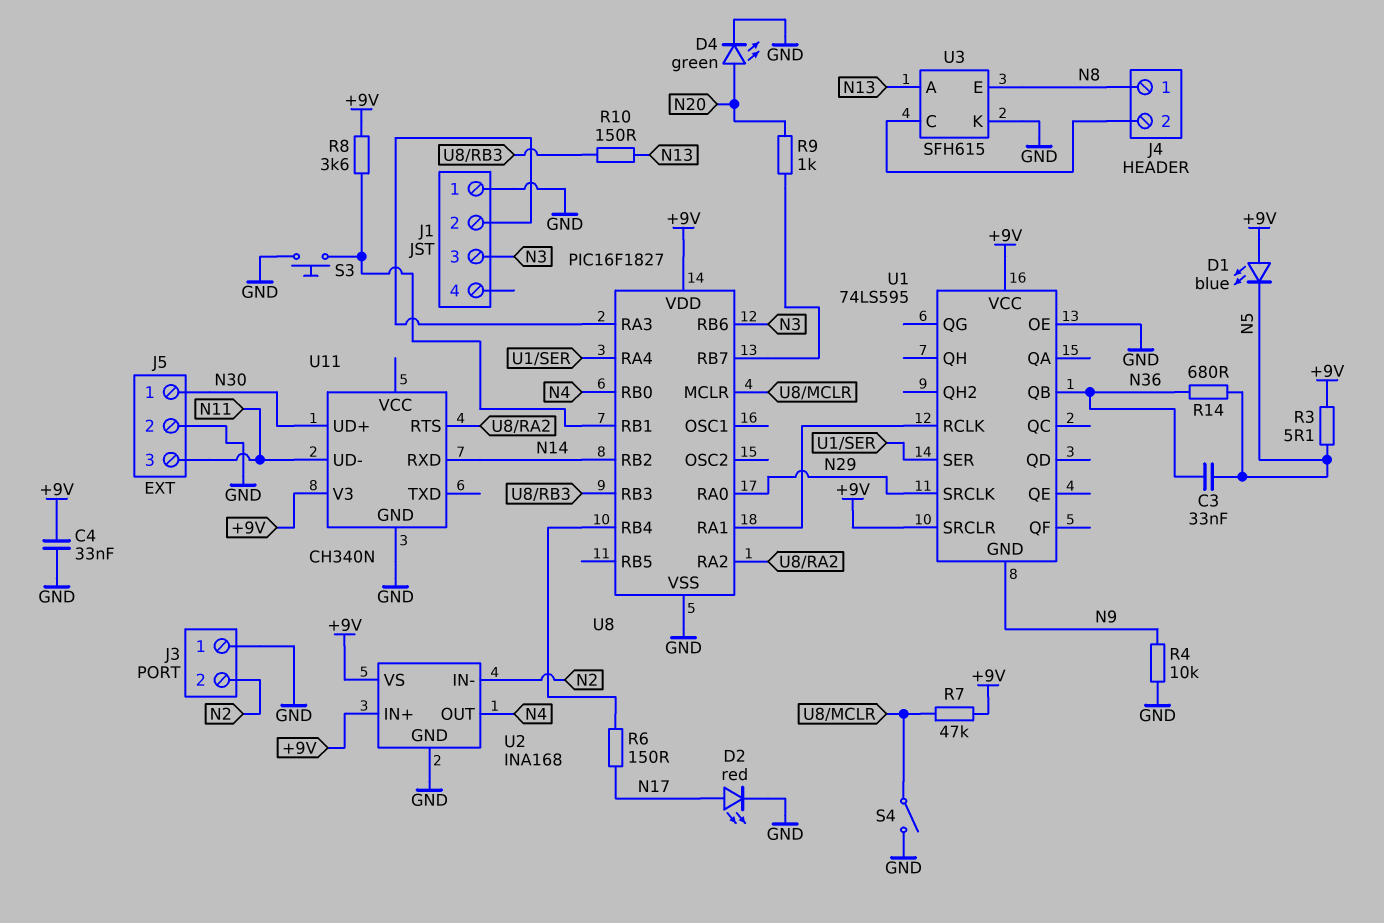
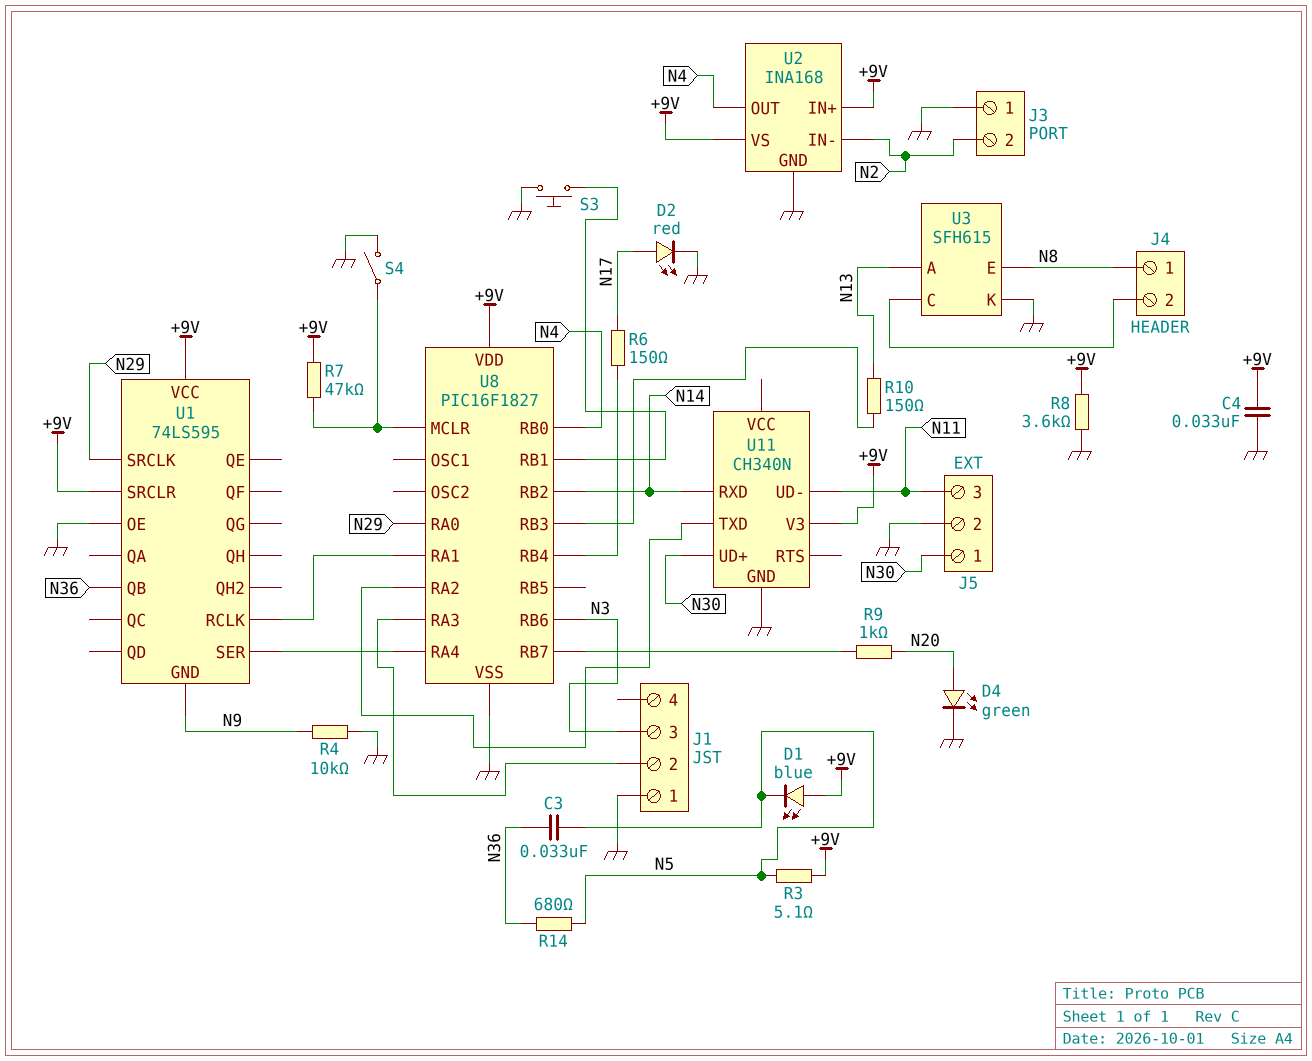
R8: 3.6k (+9V, U8/RB1) -> 3.6k (+9V, GND)
U11 pin RTS: U8/RA2 -> none
U11 pin TXD: none -> U8/RA2

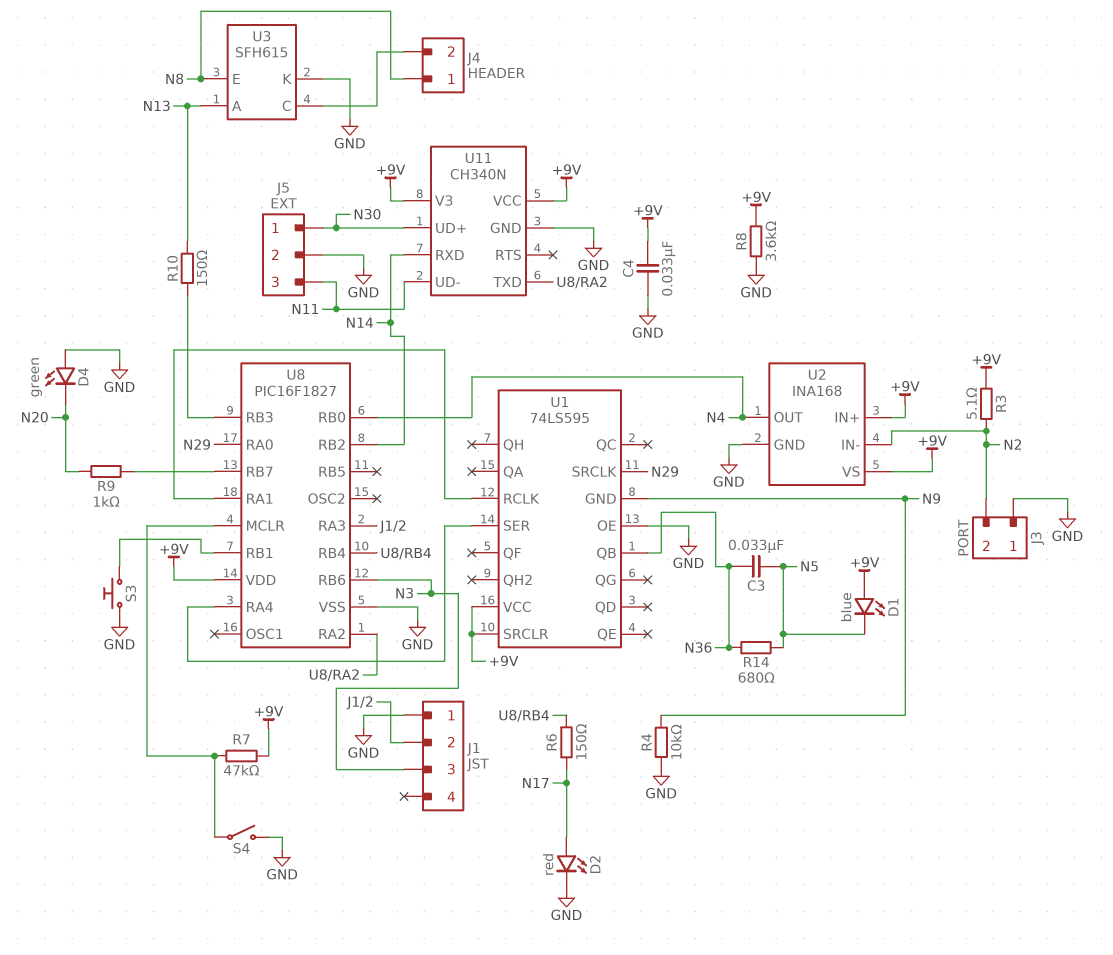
D4: LED green (A N20, K GND) -> LED green (A GND, K N20)
R3: 5.1 (+9V, N5) -> 5.1 (+9V, N2)
U11 pin VCC: none -> +9V

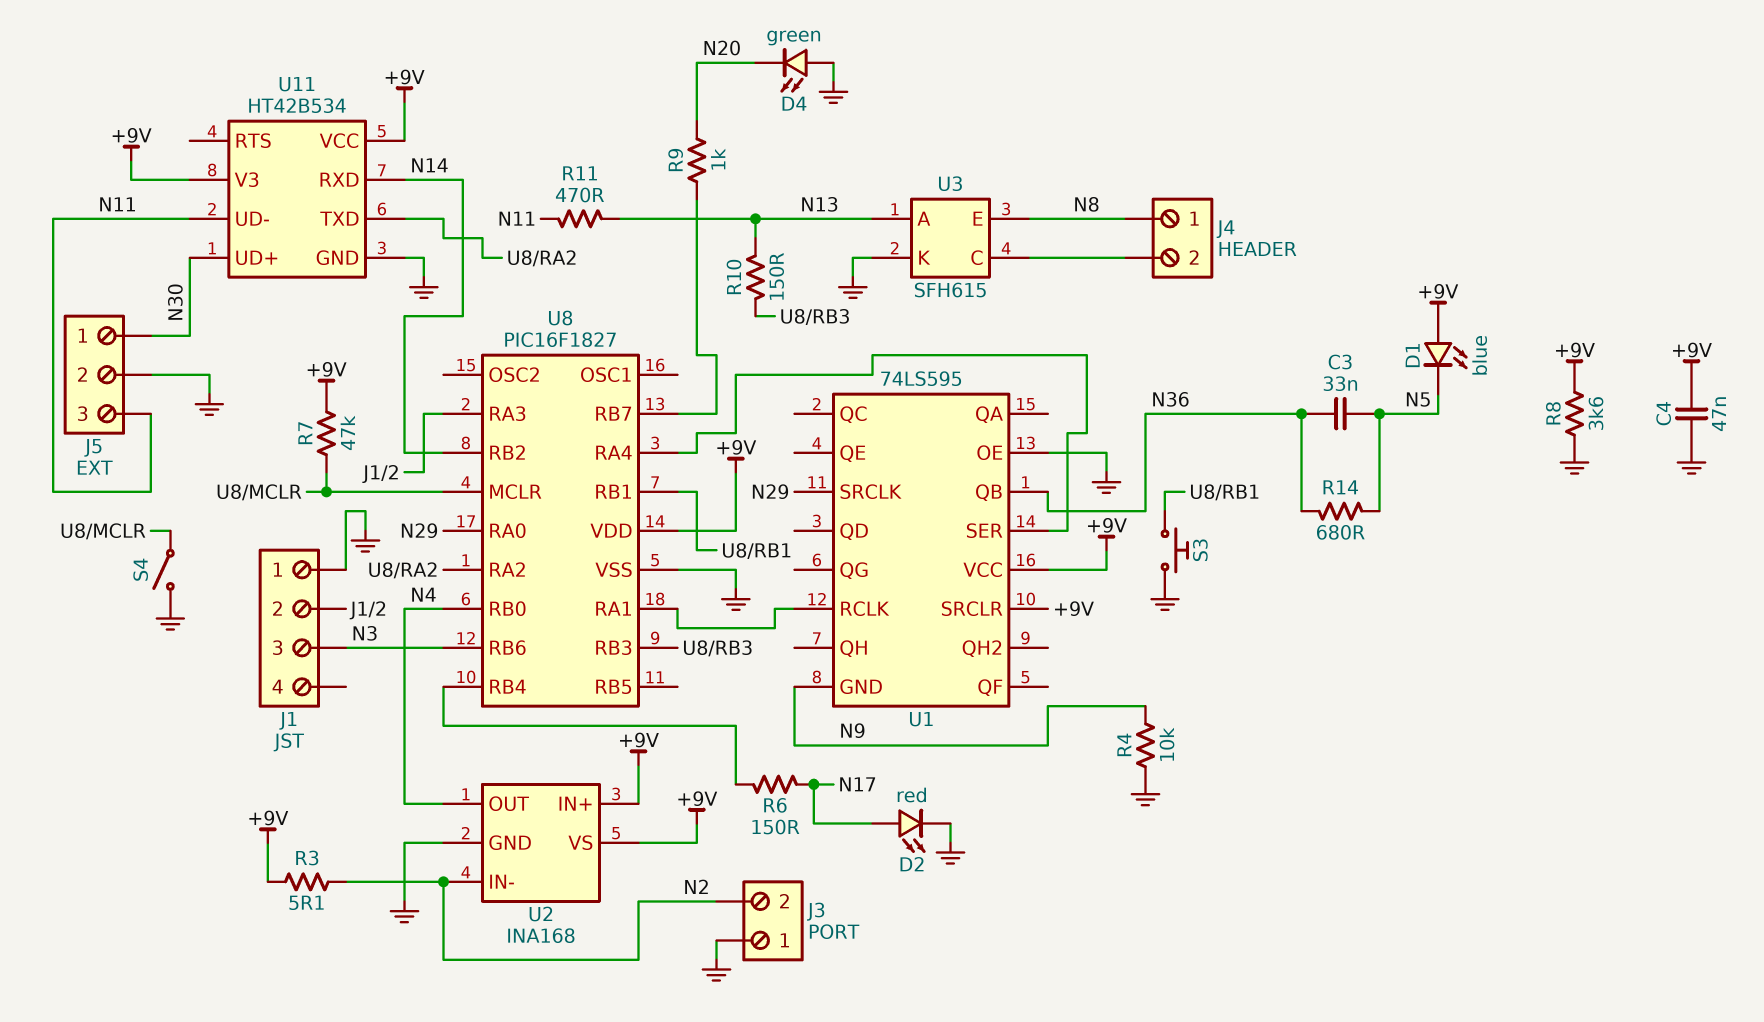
C4: 33nF (+9V, GND) -> 47nF (+9V, GND)
R11: none -> 470 (N11, N13)
U11: CH340N -> HT42B534

